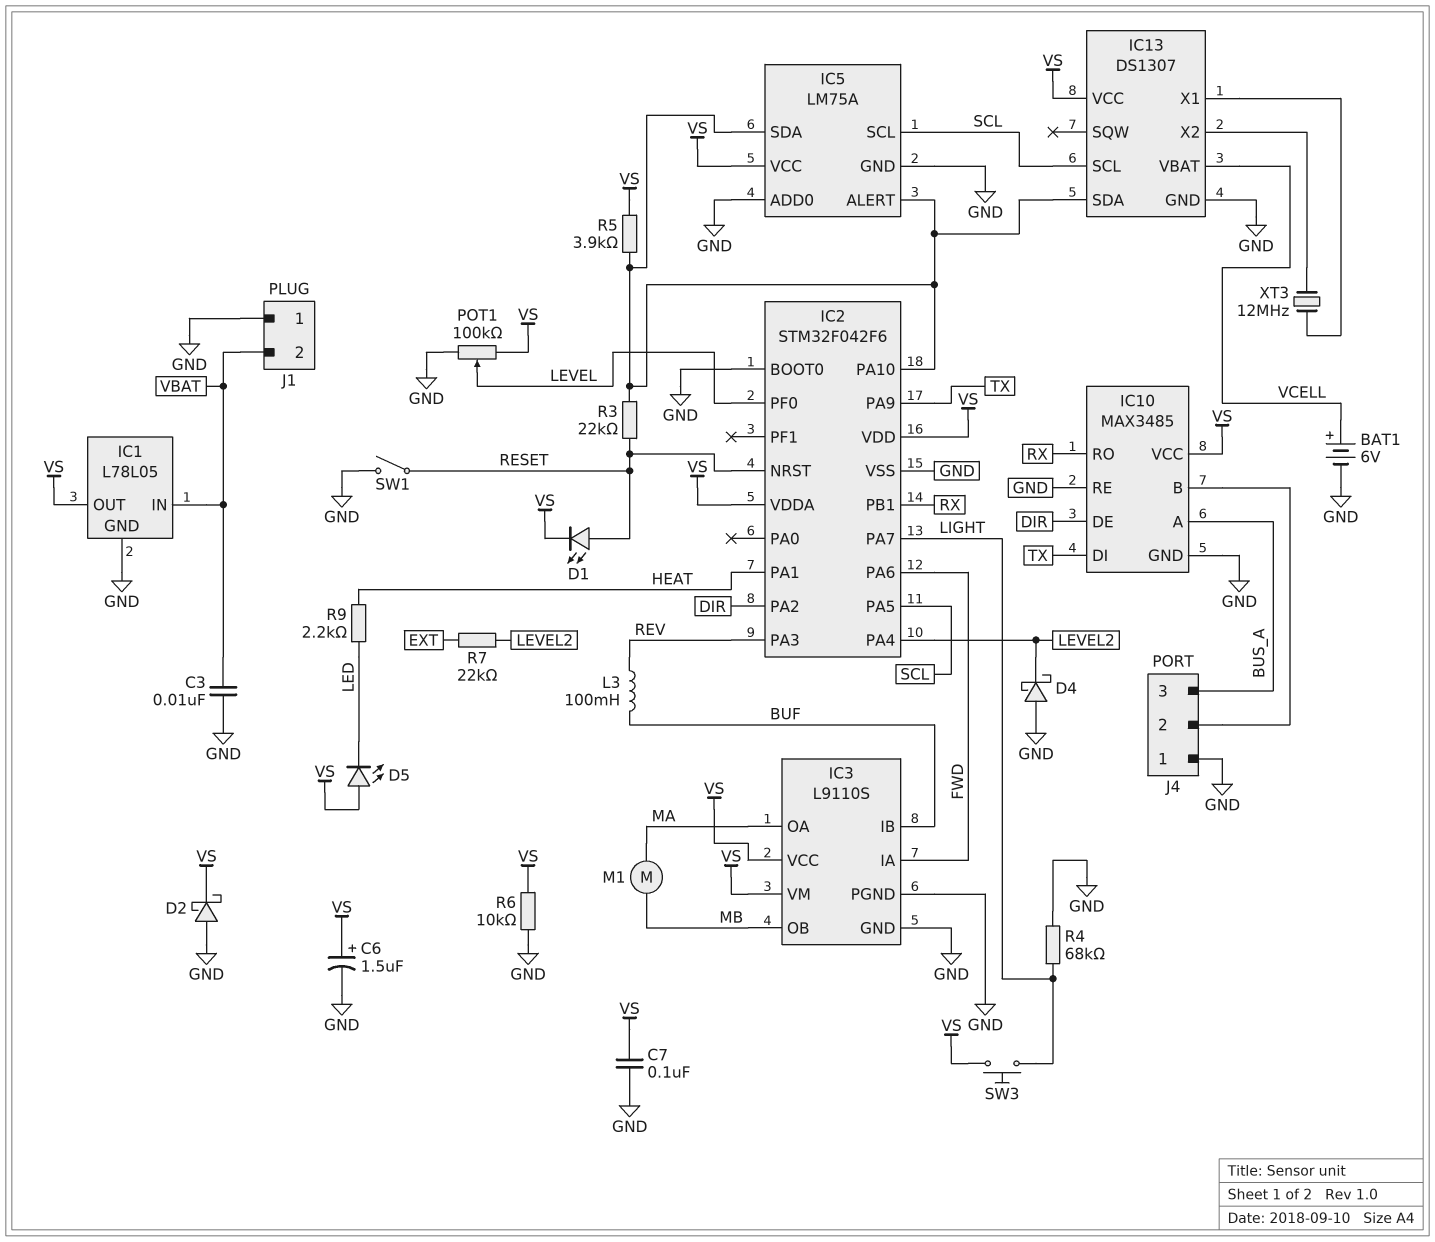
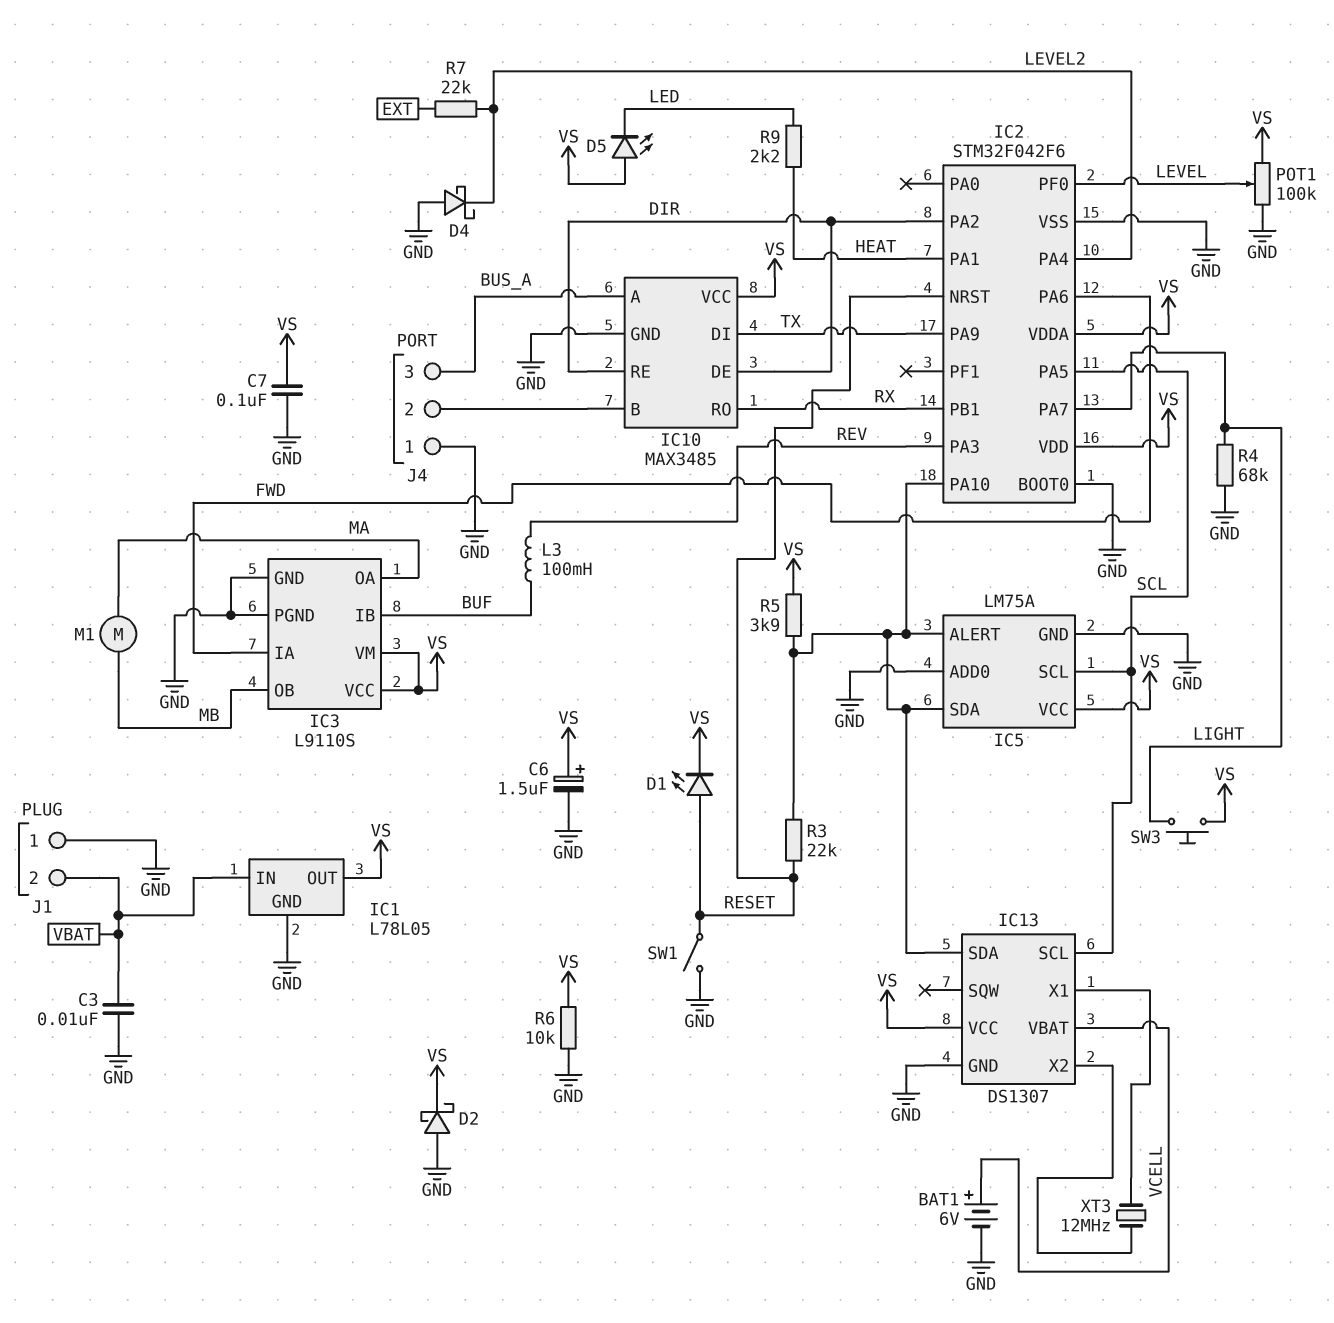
IC10 pin RE: GND -> DIR

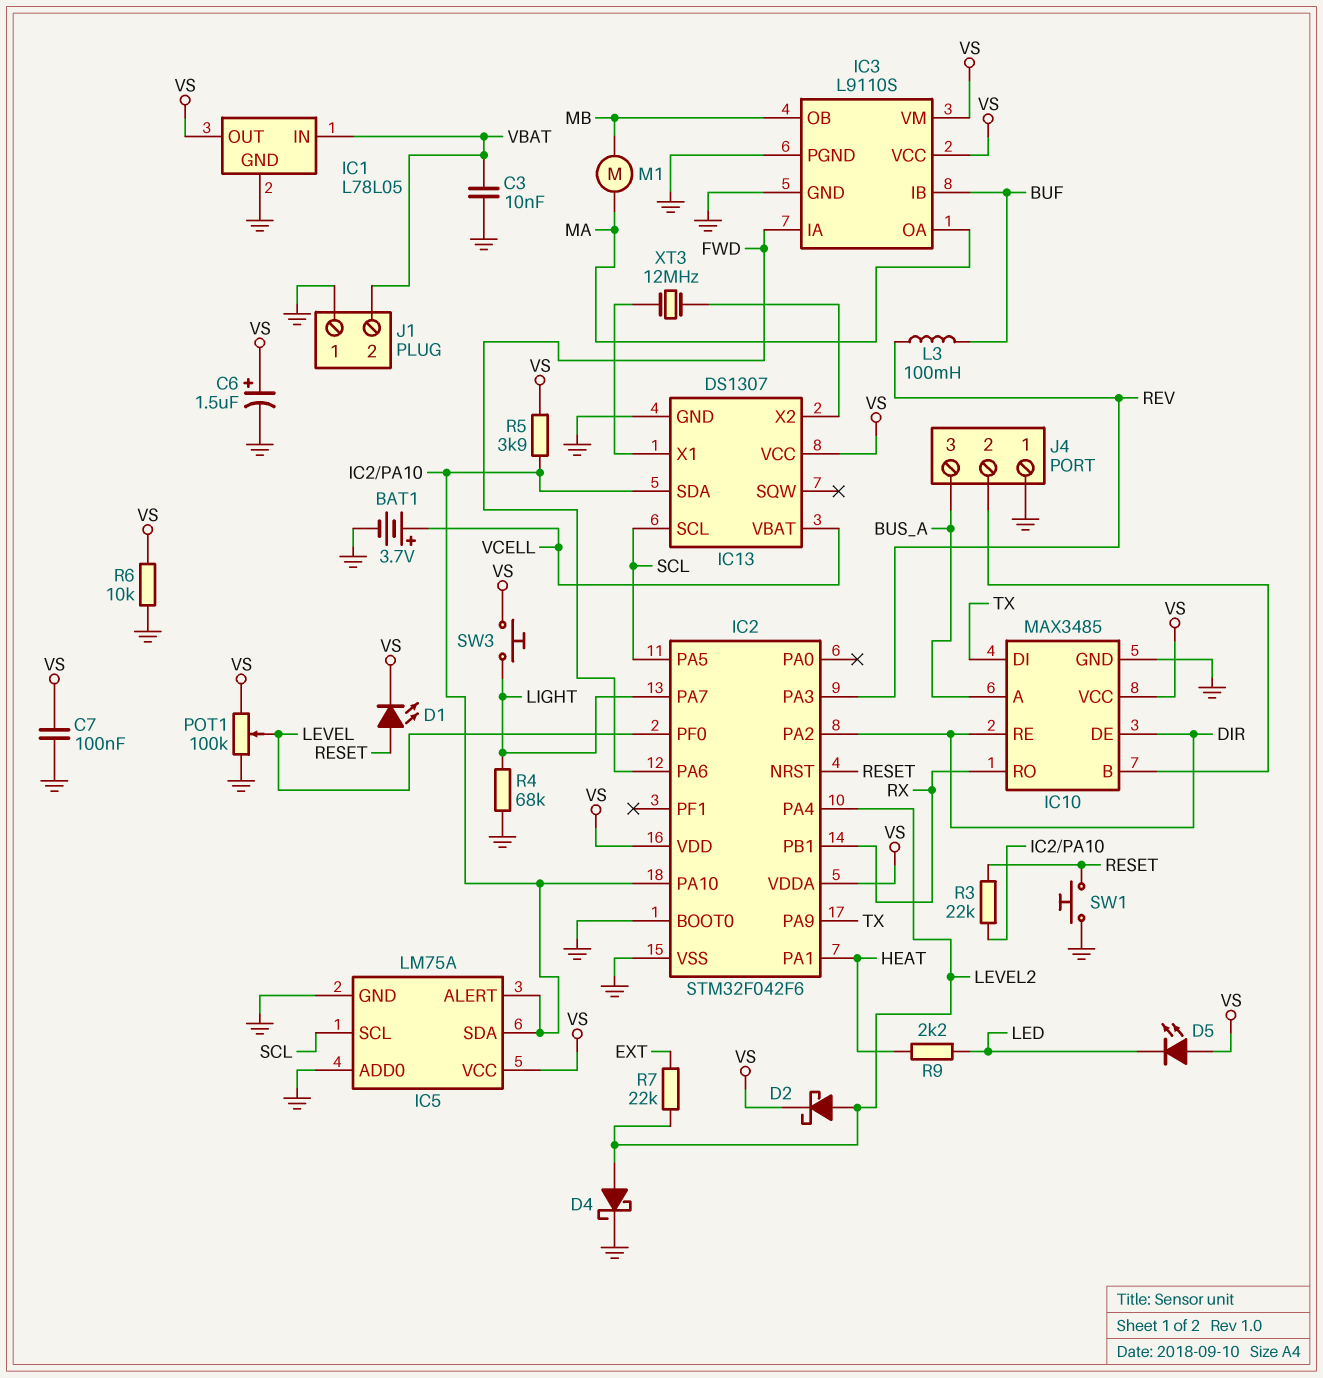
BAT1: 6V (plus VCELL, minus GND) -> 3.7V (plus VCELL, minus GND)
D2: schottky (A GND, K VS) -> schottky (A LEVEL2, K VS)
D4: schottky (A GND, K LEVEL2) -> schottky (A LEVEL2, K GND)
SW1: switch (GND, RESET) -> button (GND, RESET)

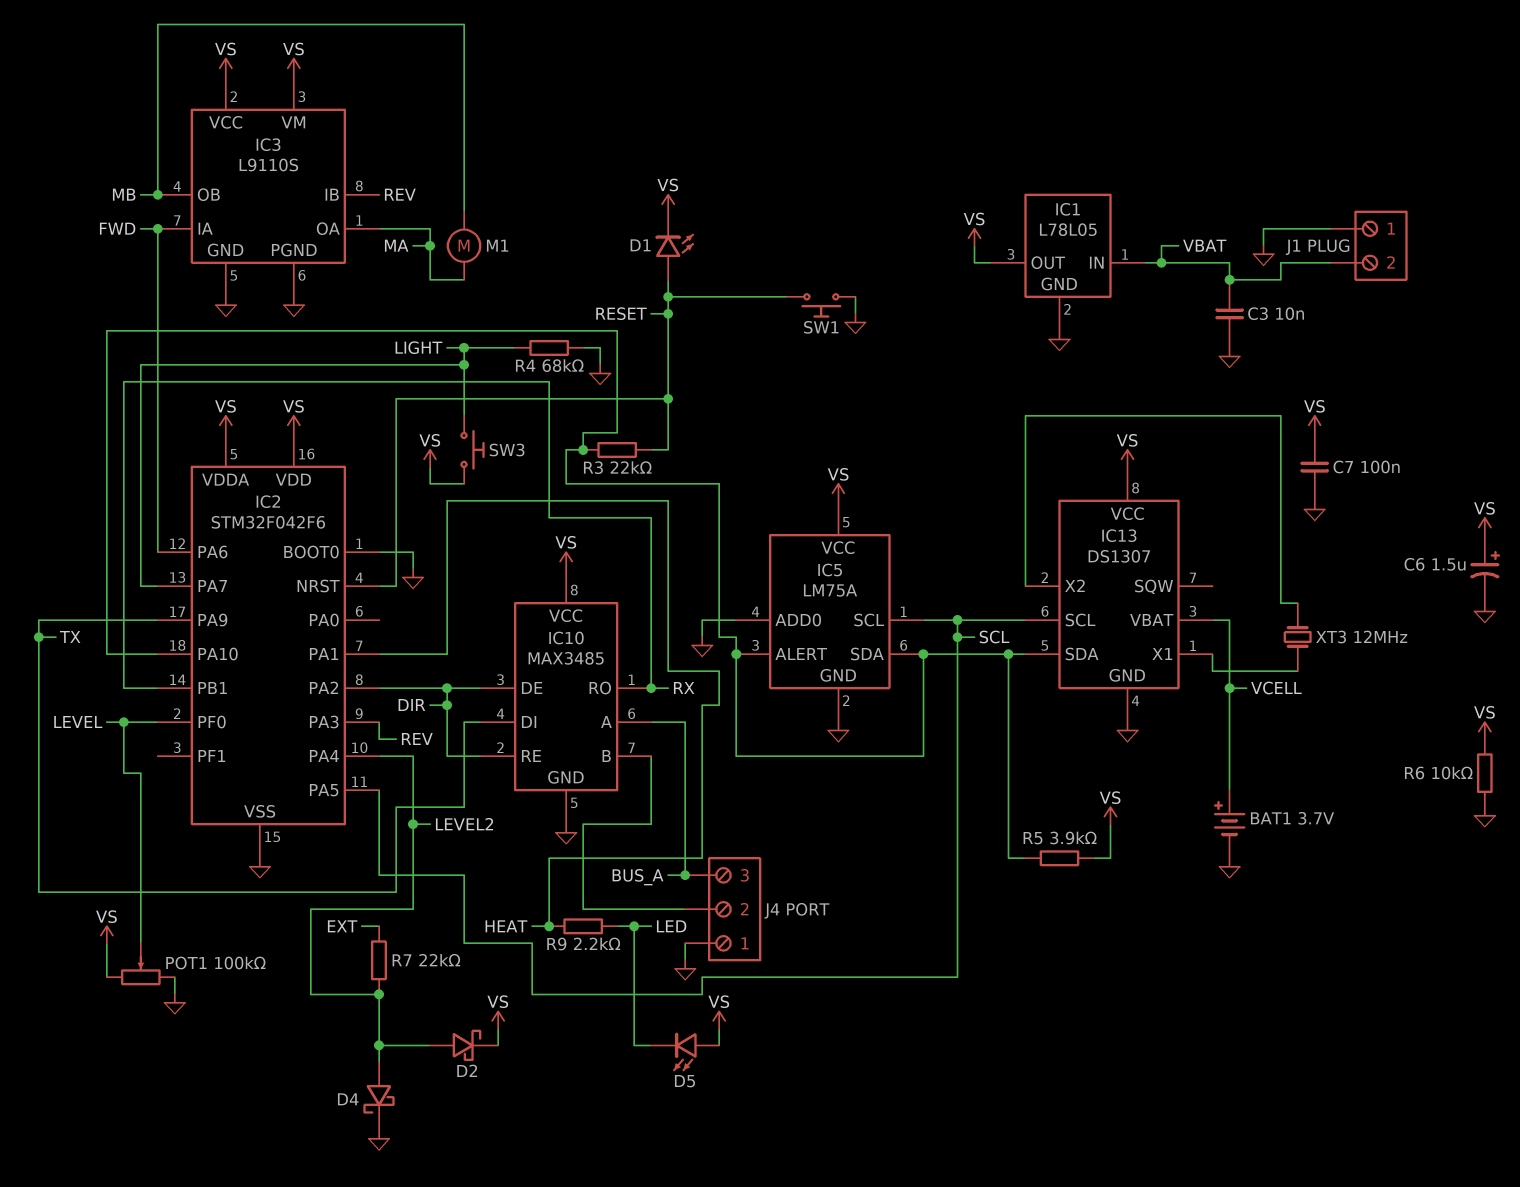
IC3 pin IB: BUF -> REV
L3: 100mH (BUF, REV) -> none

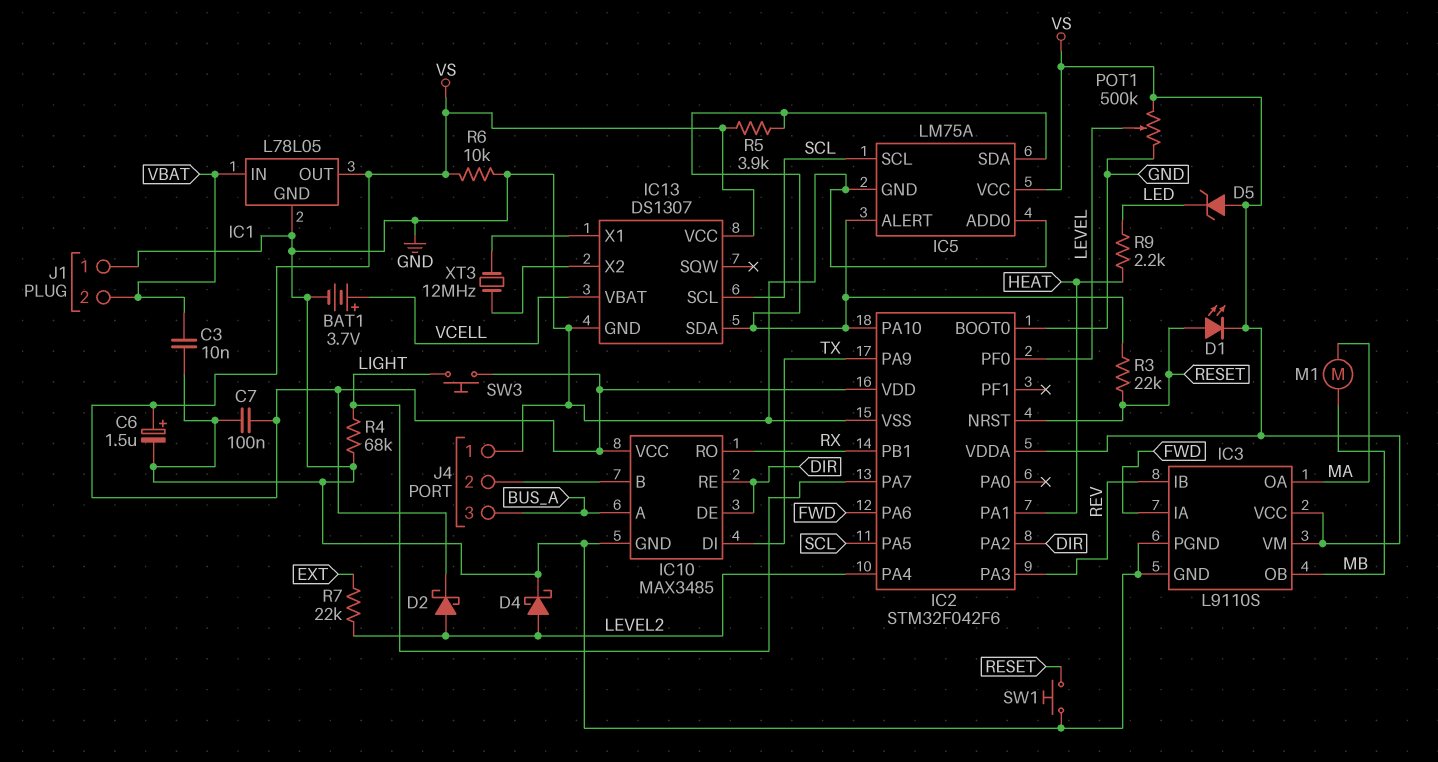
D5: LED (A VS, K LED) -> zener (A VS, K LED)
POT1: 100k (GND, VS, wiper LEVEL) -> 500k (GND, VS, wiper LEVEL)

